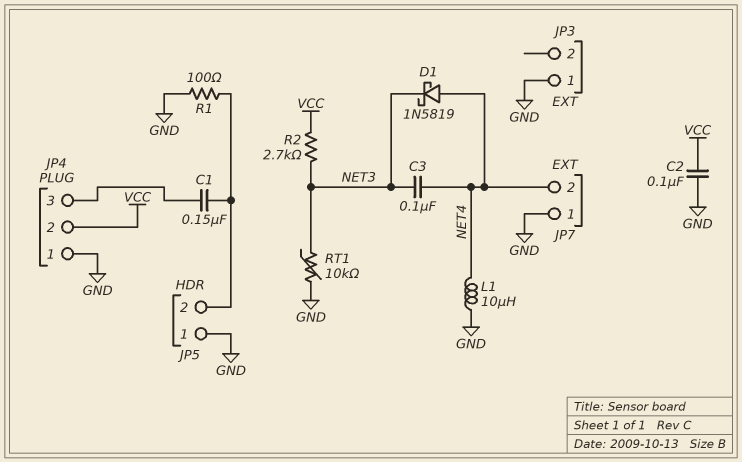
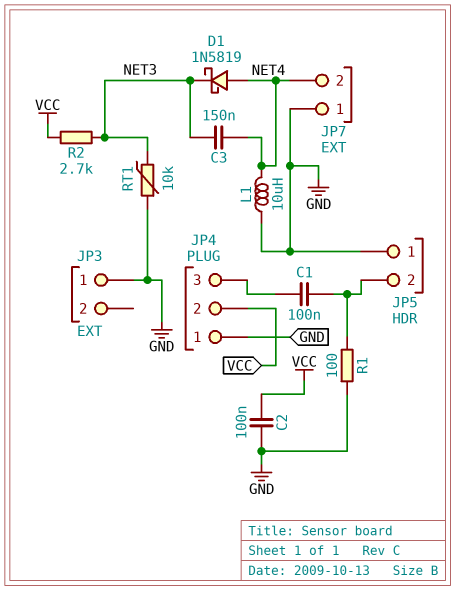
C1: 150nF (JP4/3, JP5/2) -> 100nF (JP4/3, JP5/2)
C3: 100nF (NET3, NET4) -> 150nF (NET3, NET4)

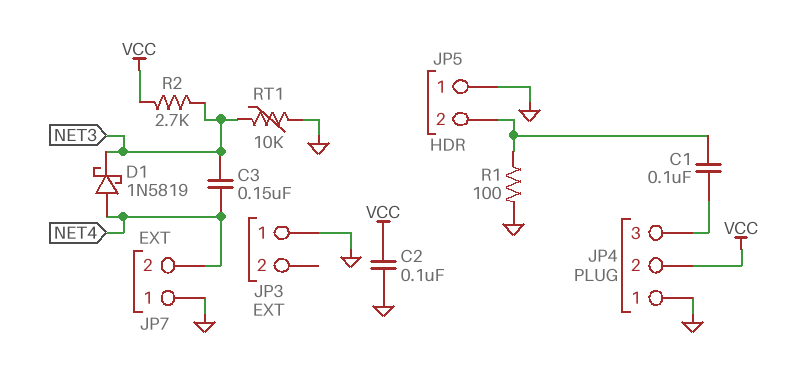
L1: 10uH (GND, NET4) -> none

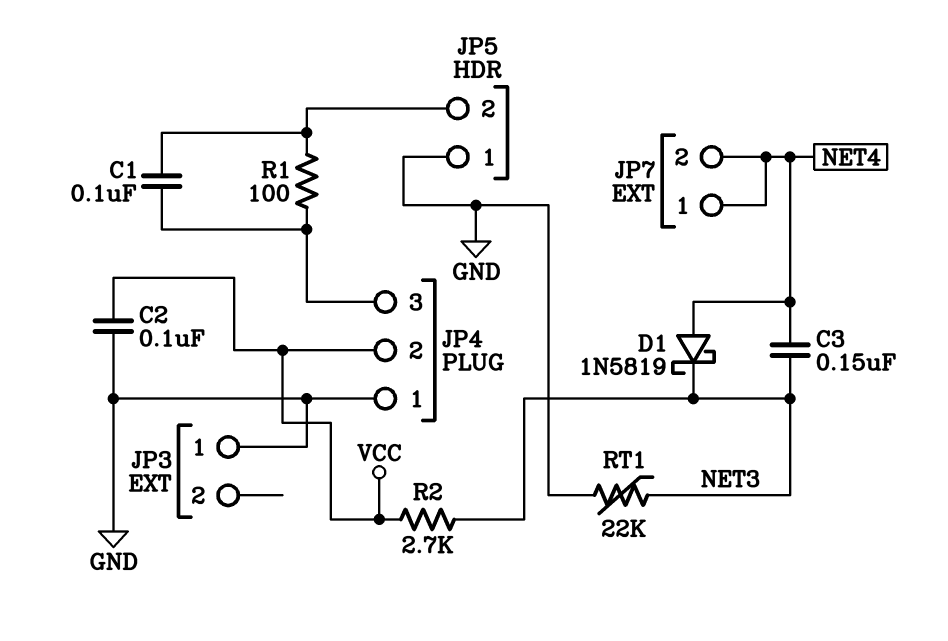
JP7 pin 1: GND -> NET4
R1: 100 (GND, JP5/2) -> 100 (JP4/3, JP5/2)
RT1: 10k (GND, NET3) -> 22k (GND, NET3)

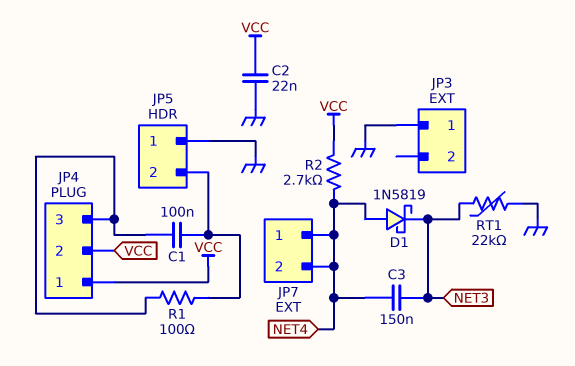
C2: 100nF (GND, VCC) -> 22nF (GND, VCC)
JP4 pin 1: GND -> VCC
R2: 2.7k (NET3, VCC) -> 2.7k (NET4, VCC)

